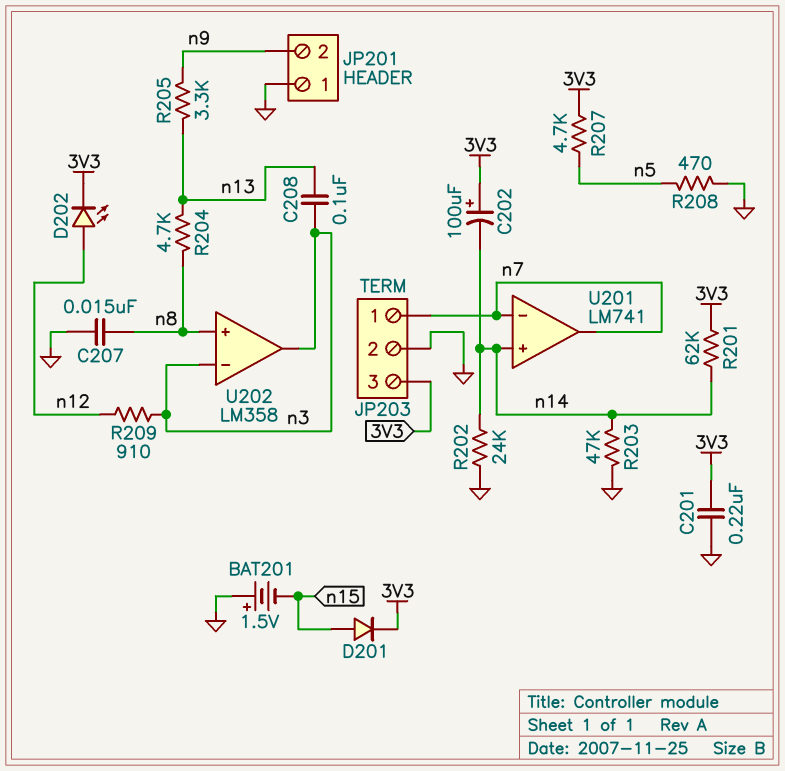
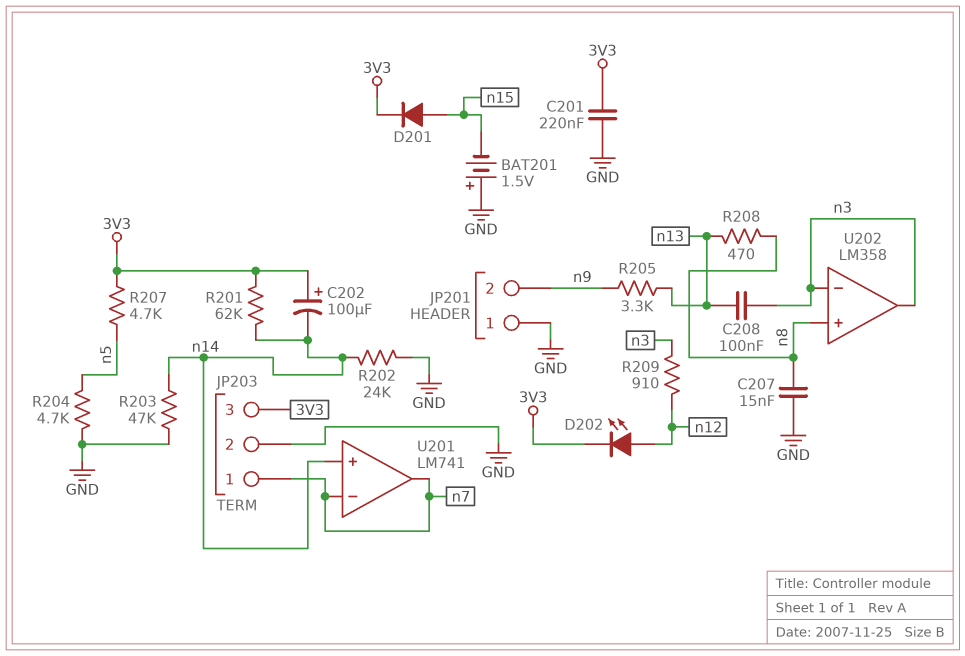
R204: 4.7k (n8, n13) -> 4.7k (GND, n5)
R208: 470 (GND, n5) -> 470 (n8, n13)

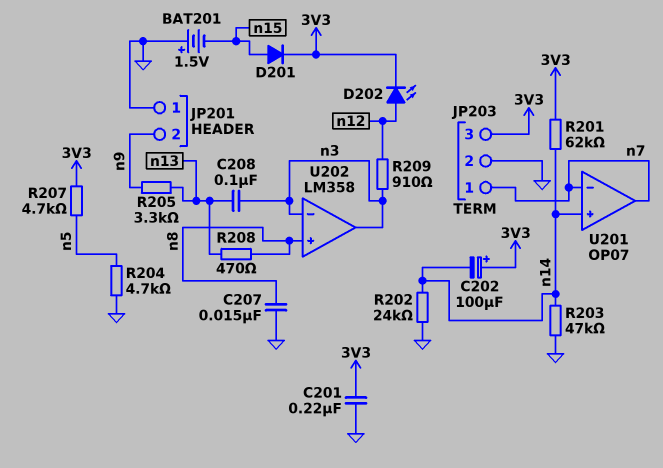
U201: LM741 -> OP07

